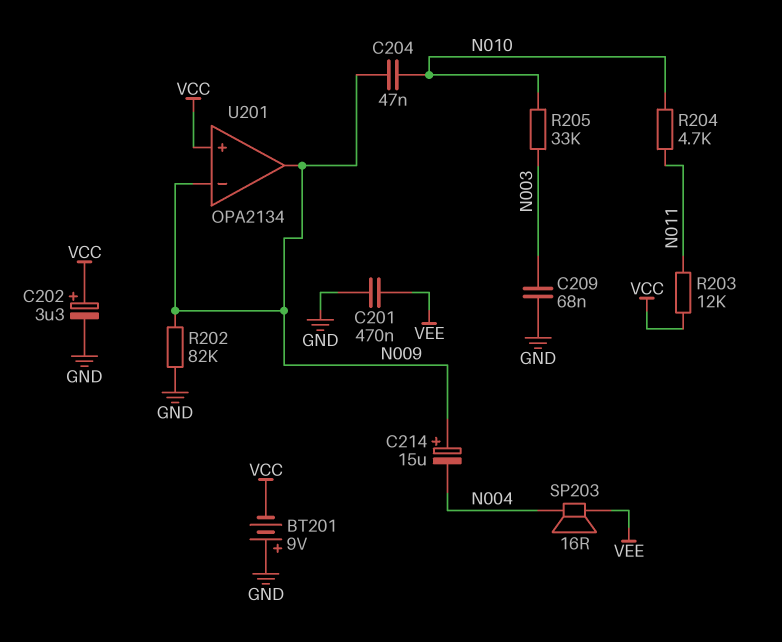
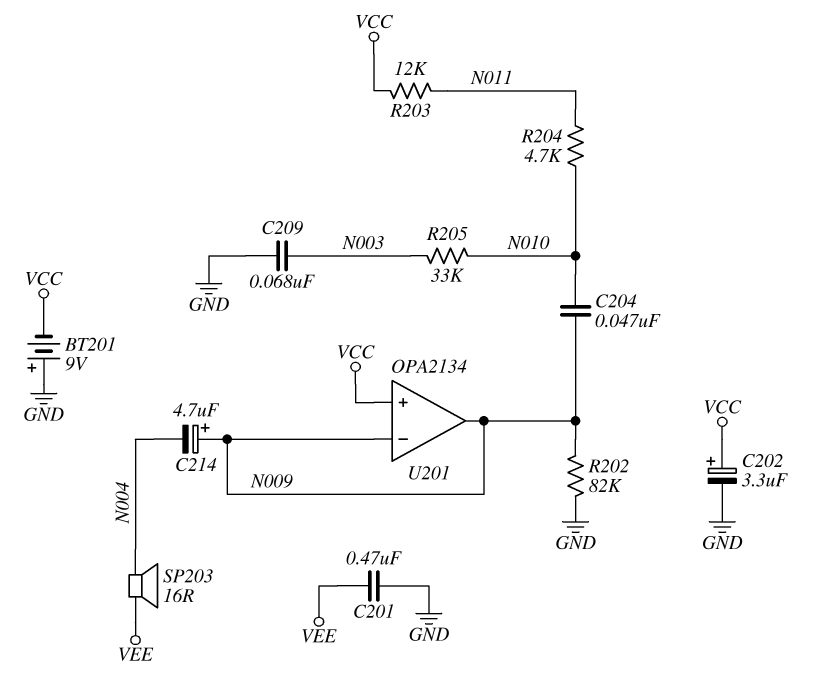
C214: 15uF (plus N009, minus N004) -> 4.7uF (plus N009, minus N004)

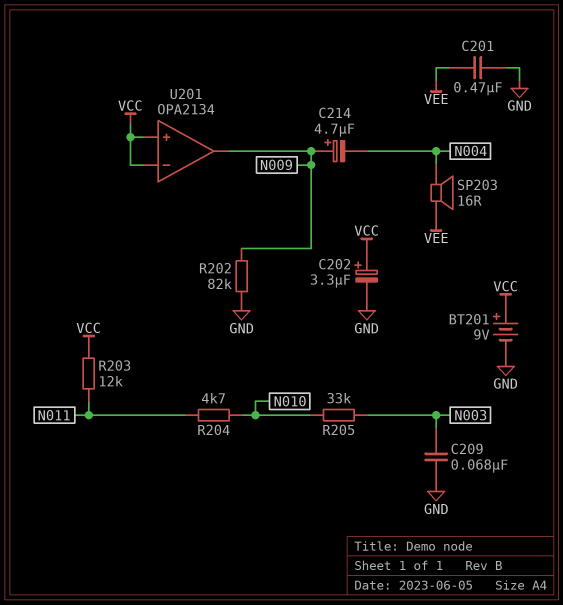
BT201: 9V (plus GND, minus VCC) -> 9V (plus VCC, minus GND)
C204: 47nF (N009, N010) -> none
U201 pin in-: N009 -> VCC

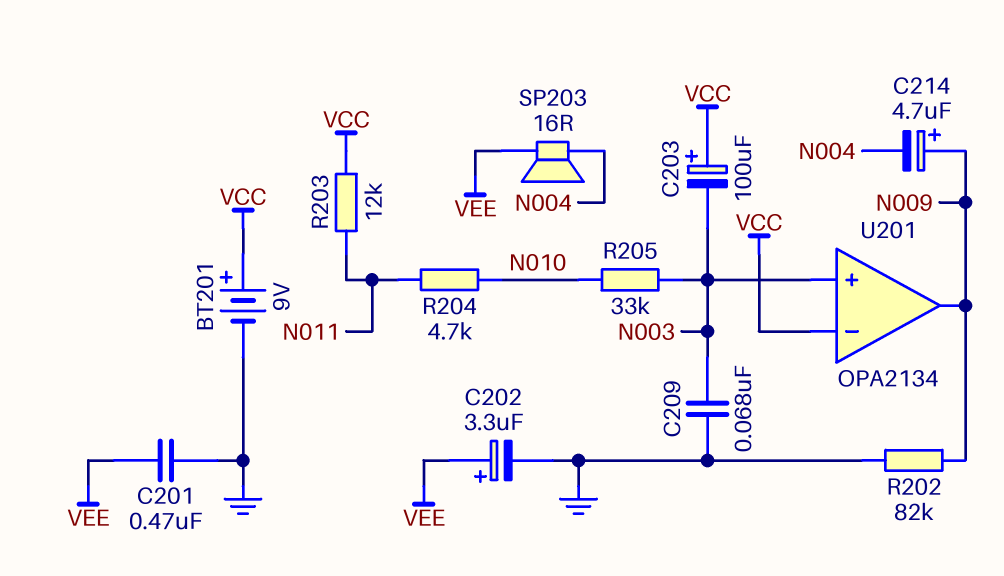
C202: 3.3uF (plus VCC, minus GND) -> 3.3uF (plus VEE, minus GND)
C203: none -> 100uF (plus VCC, minus N003)
U201 pin in+: VCC -> N003

